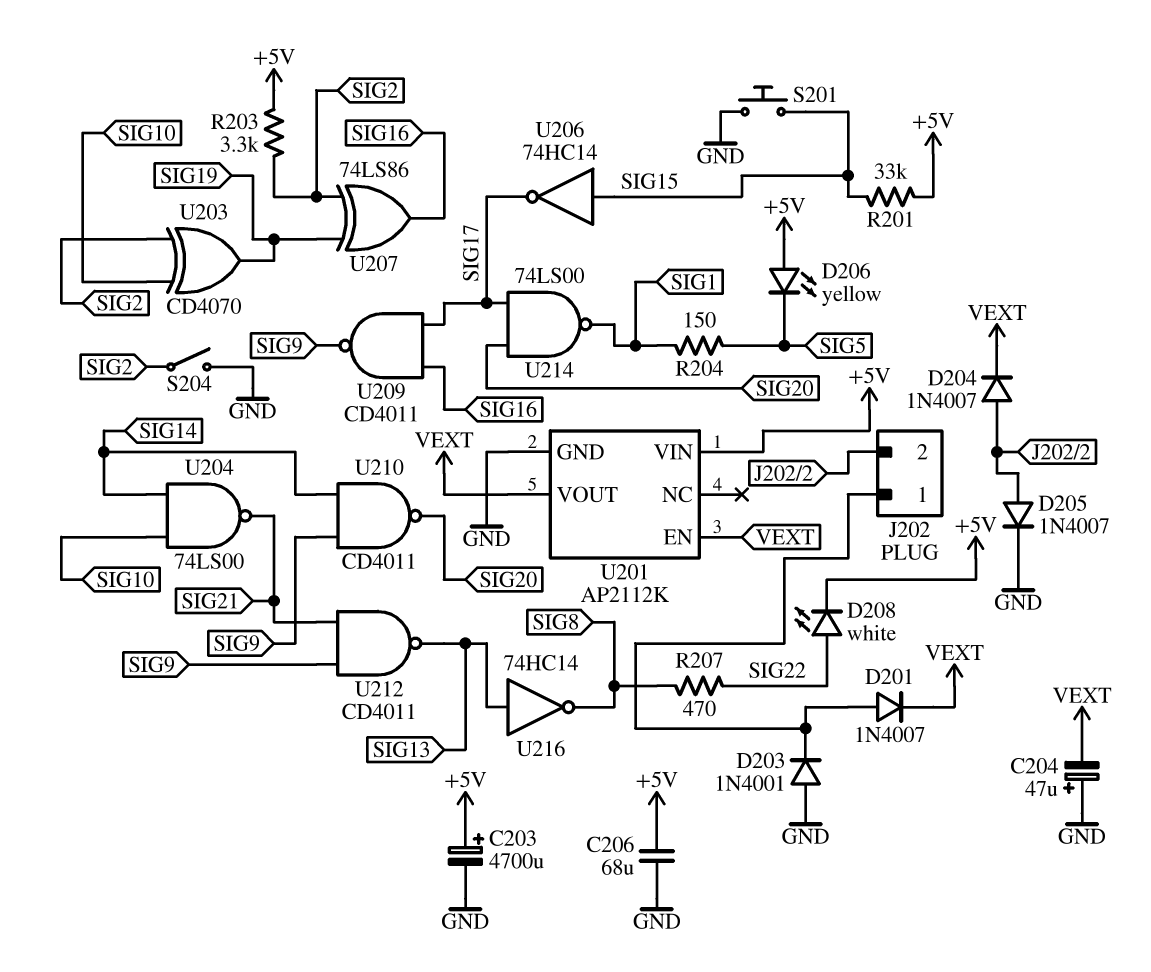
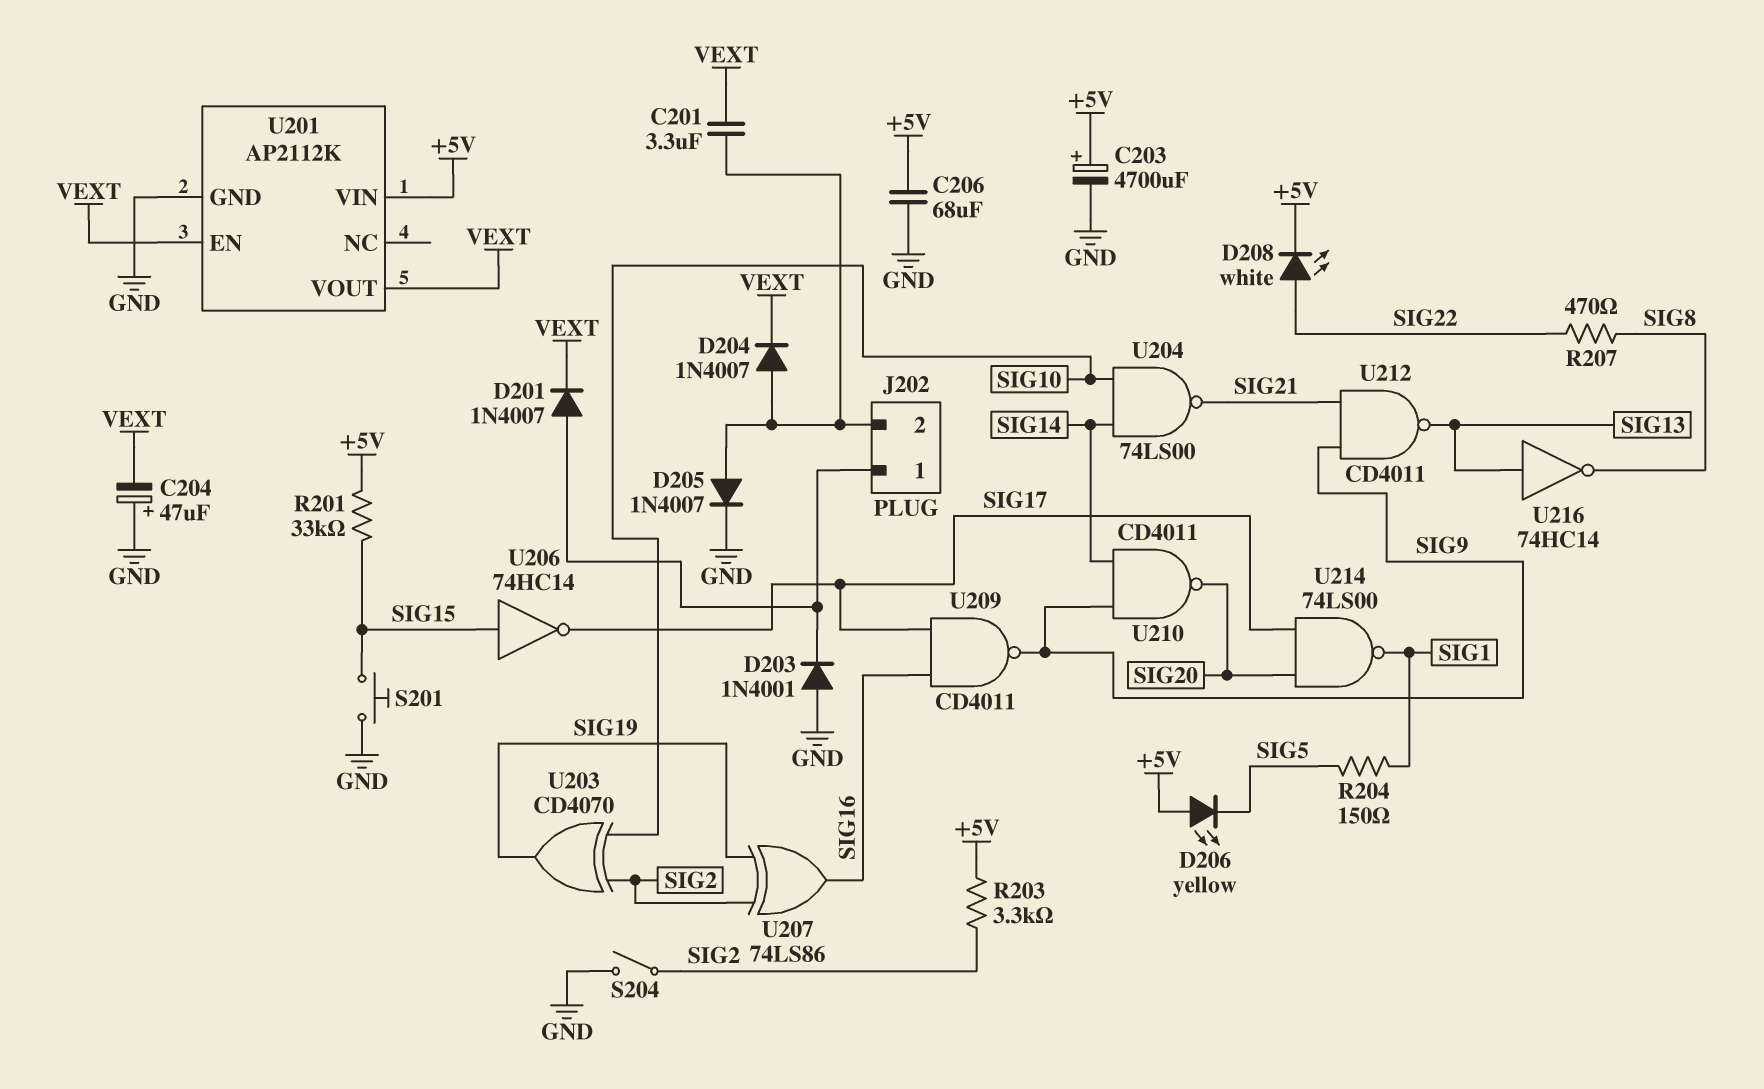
C201: none -> 3.3uF (J202/2, VEXT)

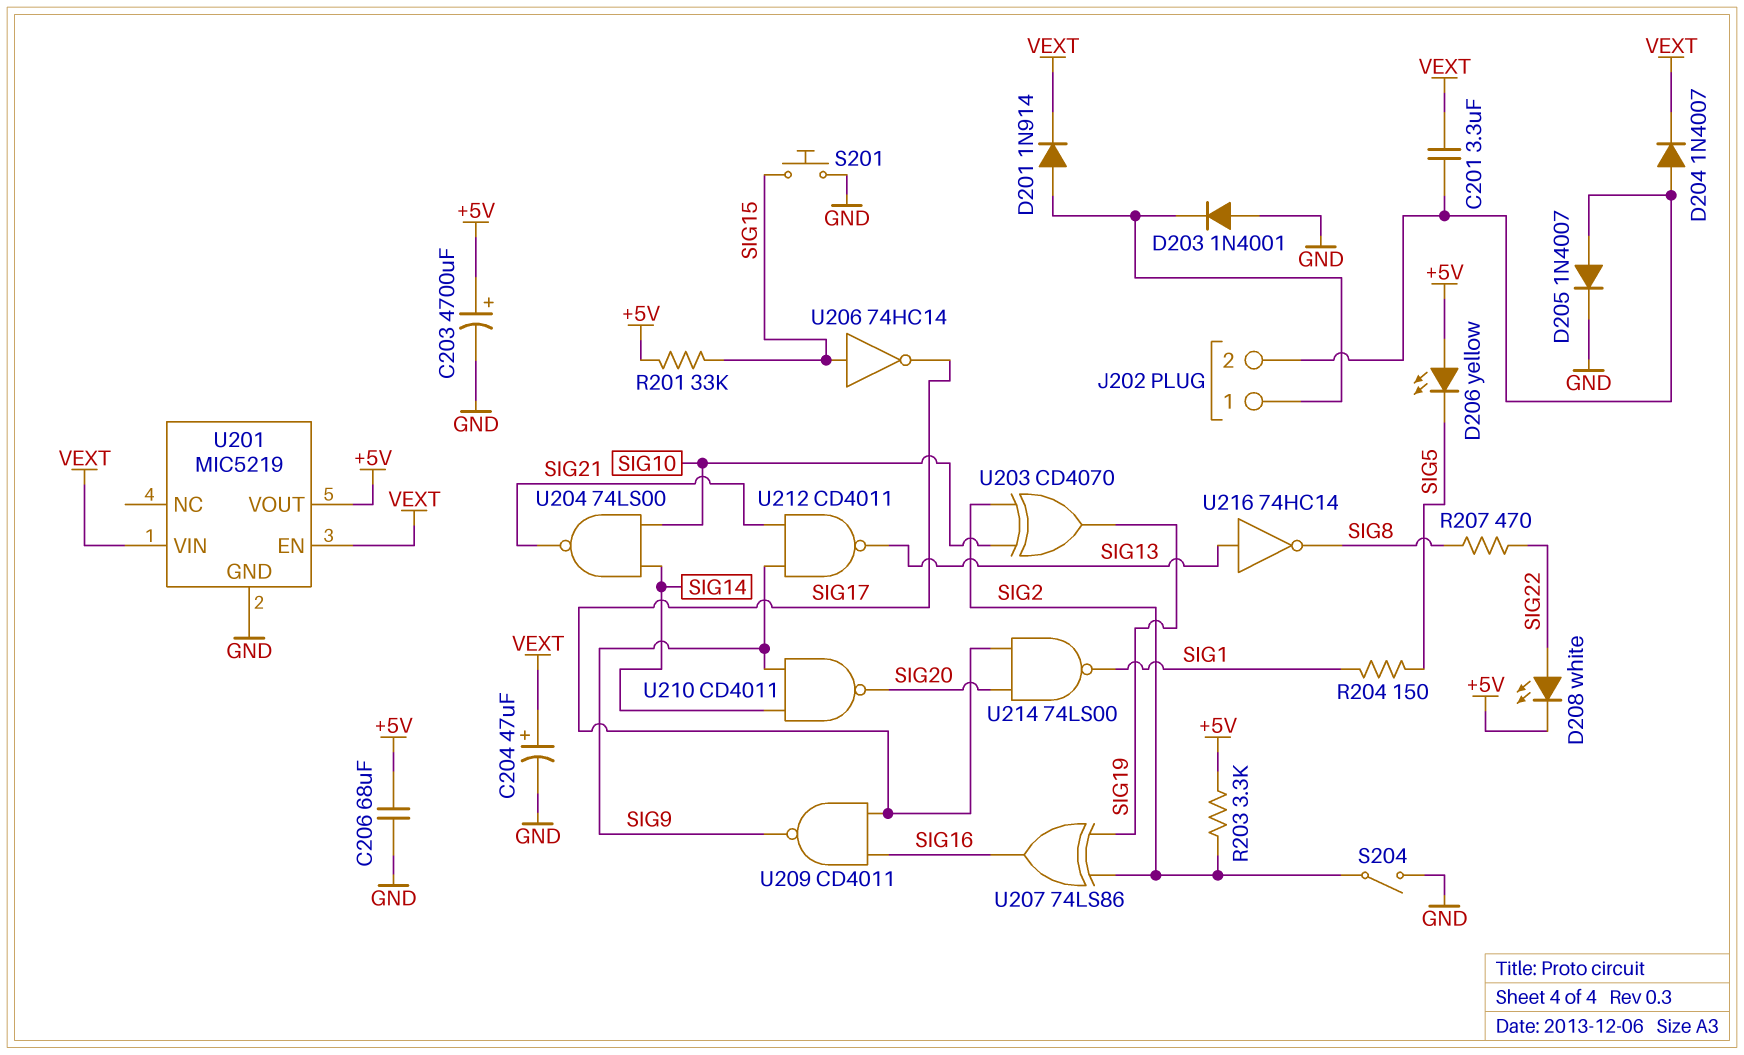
C204: 47uF (plus GND, minus VEXT) -> 47uF (plus VEXT, minus GND)
D201: diode 1N4007 (A J202/1, K VEXT) -> diode 1N914 (A J202/1, K VEXT)
U201: AP2112K -> MIC5219
U201 pin VIN: +5V -> VEXT
U201 pin VOUT: VEXT -> +5V

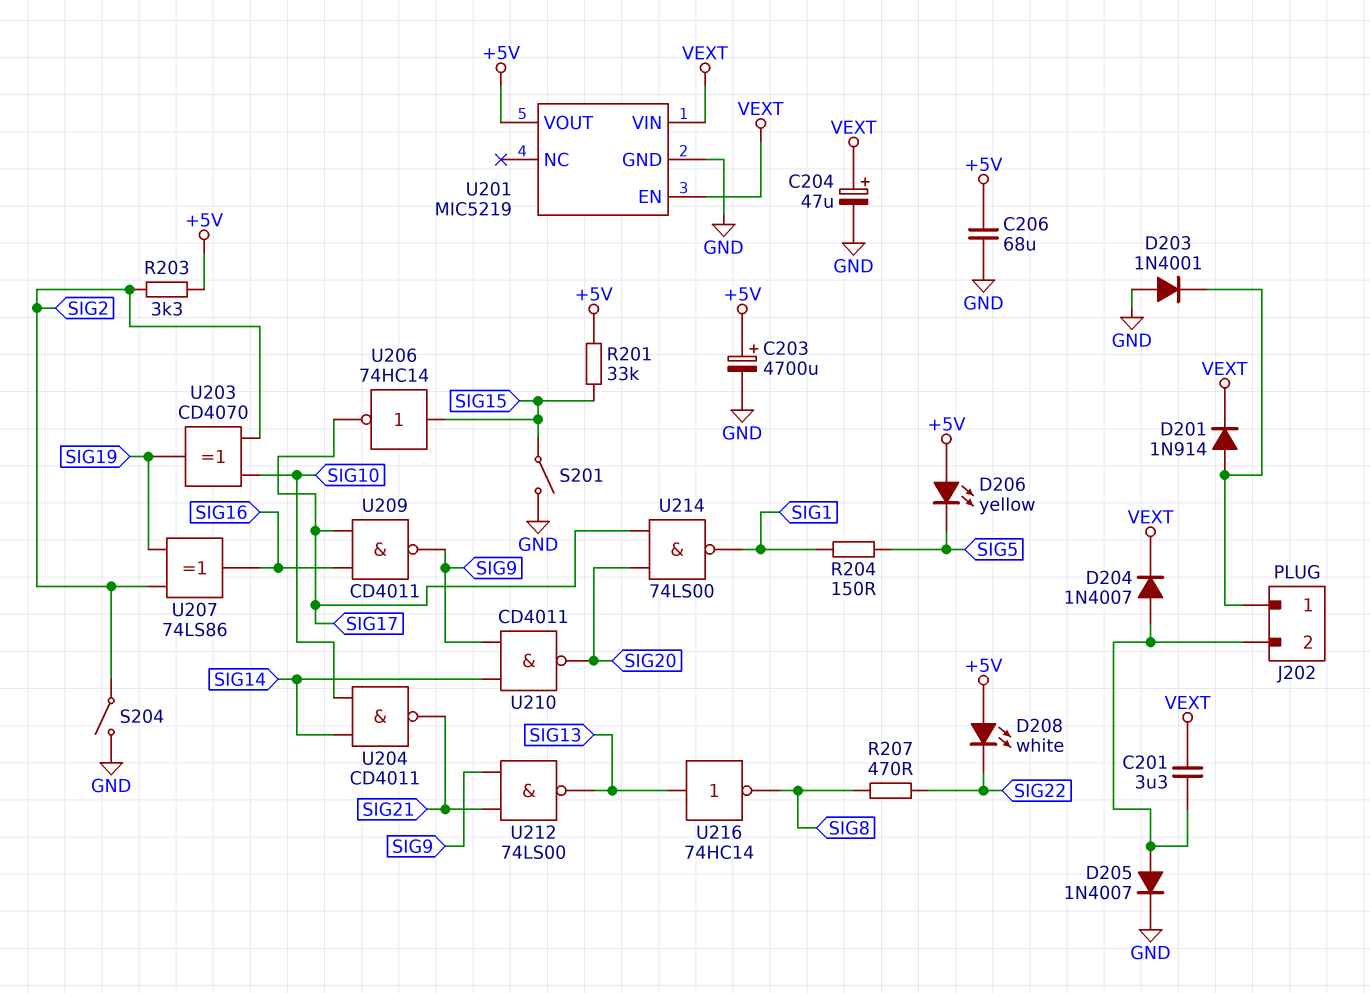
D208: LED white (A SIG22, K +5V) -> LED white (A +5V, K SIG22)
S201: button (GND, SIG15) -> switch (GND, SIG15)
U204: NAND 74LS00 (in SIG10, in SIG14, out SIG21) -> NAND CD4011 (in SIG10, in SIG14, out SIG21)
U212: NAND CD4011 (in SIG9, in SIG21, out SIG13) -> NAND 74LS00 (in SIG9, in SIG21, out SIG13)

